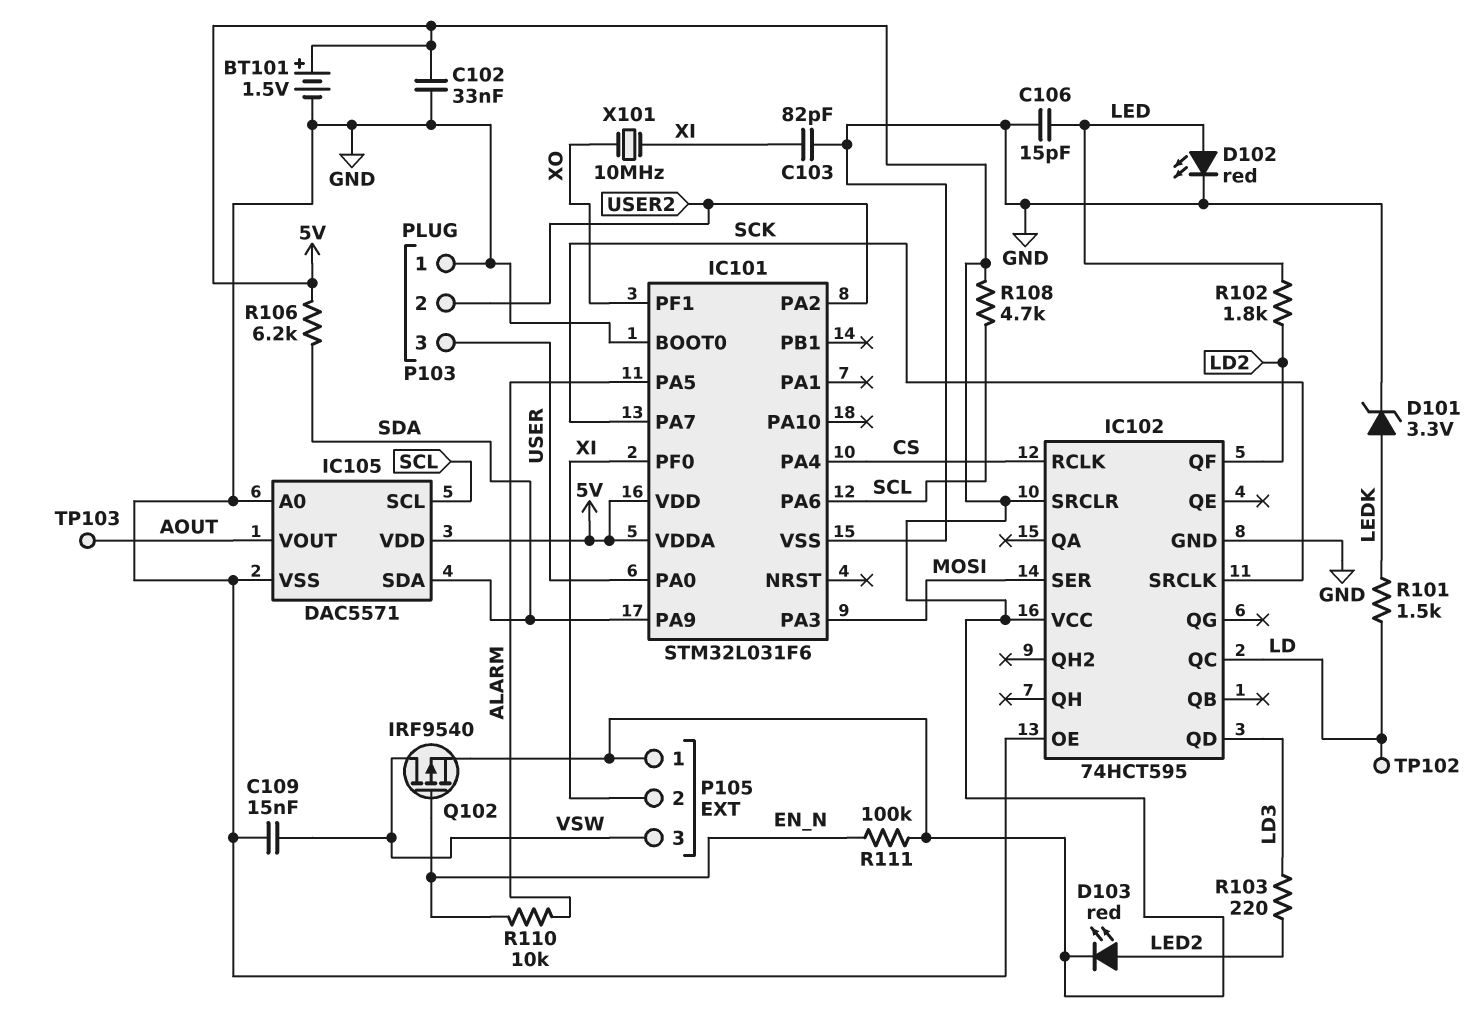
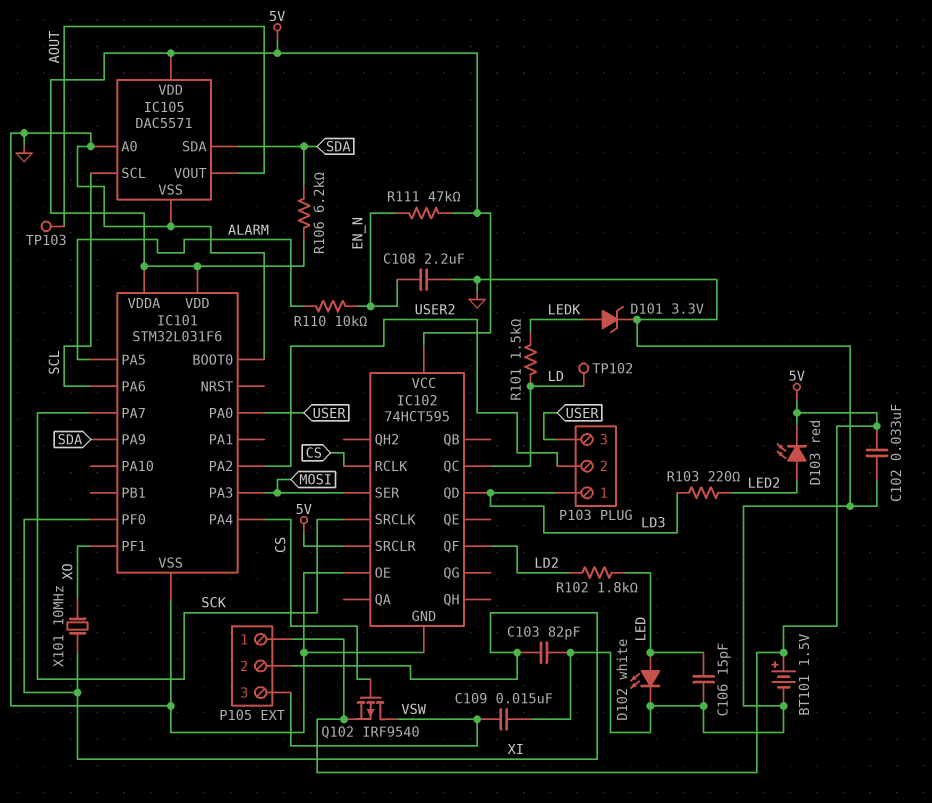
C108: none -> 2.2uF (EN_N, GND)
D102: LED red (A LED, K GND) -> LED white (A LED, K GND)
P103 pin 1: GND -> LD3
Q102: PMOS IRF9540 (G EN_N, D VSW, S 5V) -> PMOS IRF9540 (G CS, D VSW, S 5V)
R108: 4.7k (5V, SCL) -> none
R111: 100k (5V, EN_N) -> 47k (5V, EN_N)

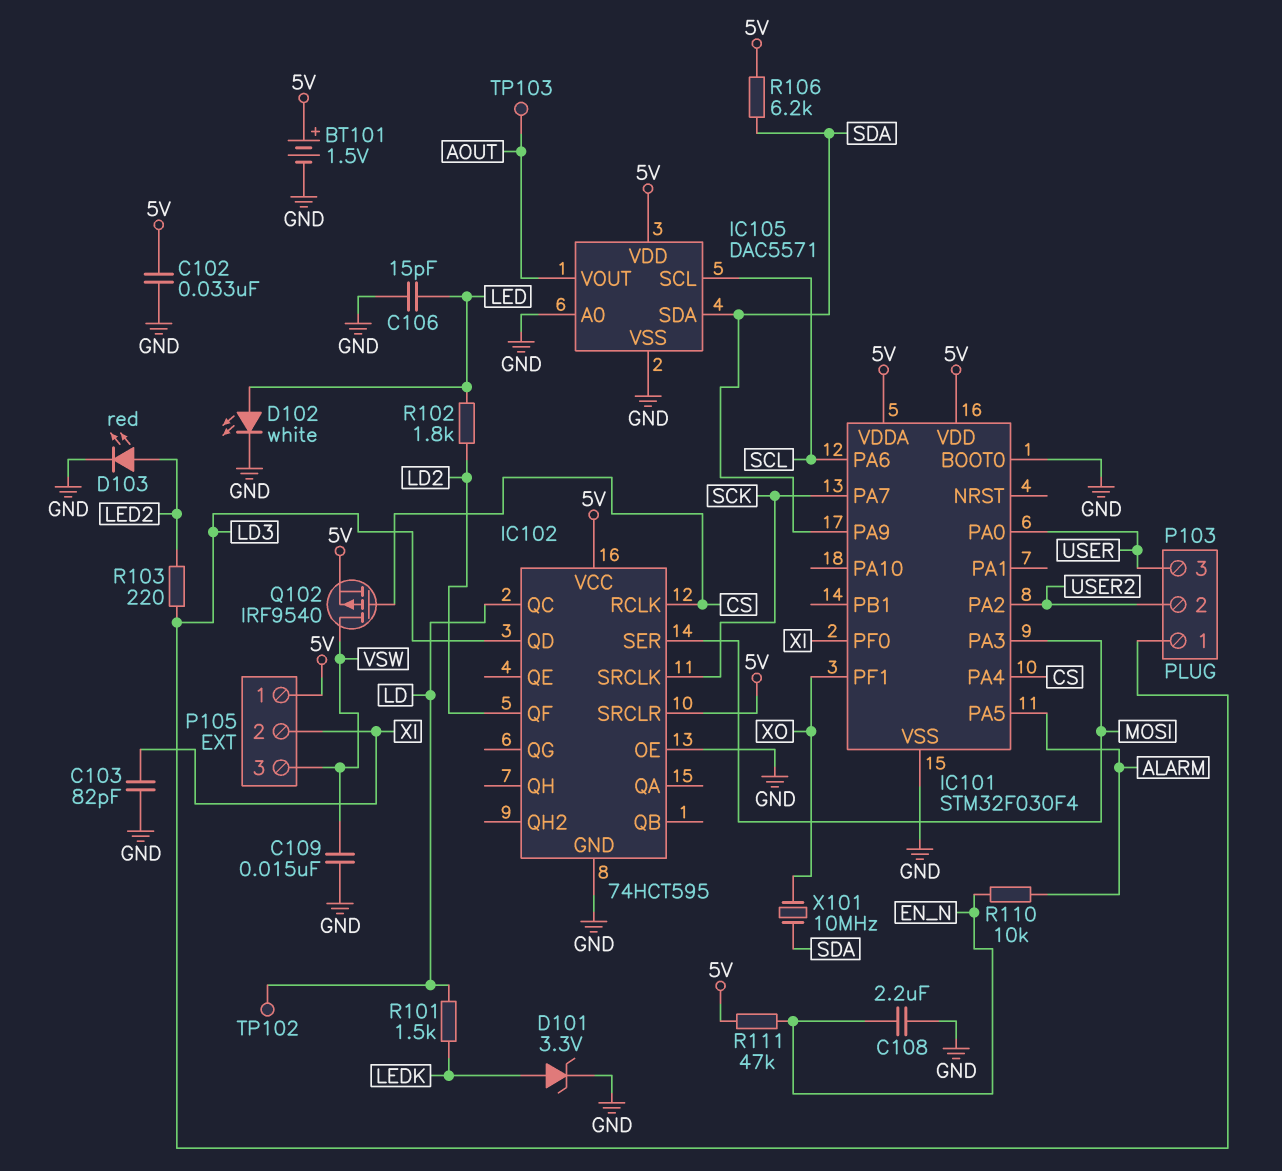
D103: LED red (A LED2, K 5V) -> LED red (A LED2, K GND)
IC101: STM32L031F6 -> STM32F030F4
X101: 10MHz (XI, XO) -> 10MHz (SDA, XO)

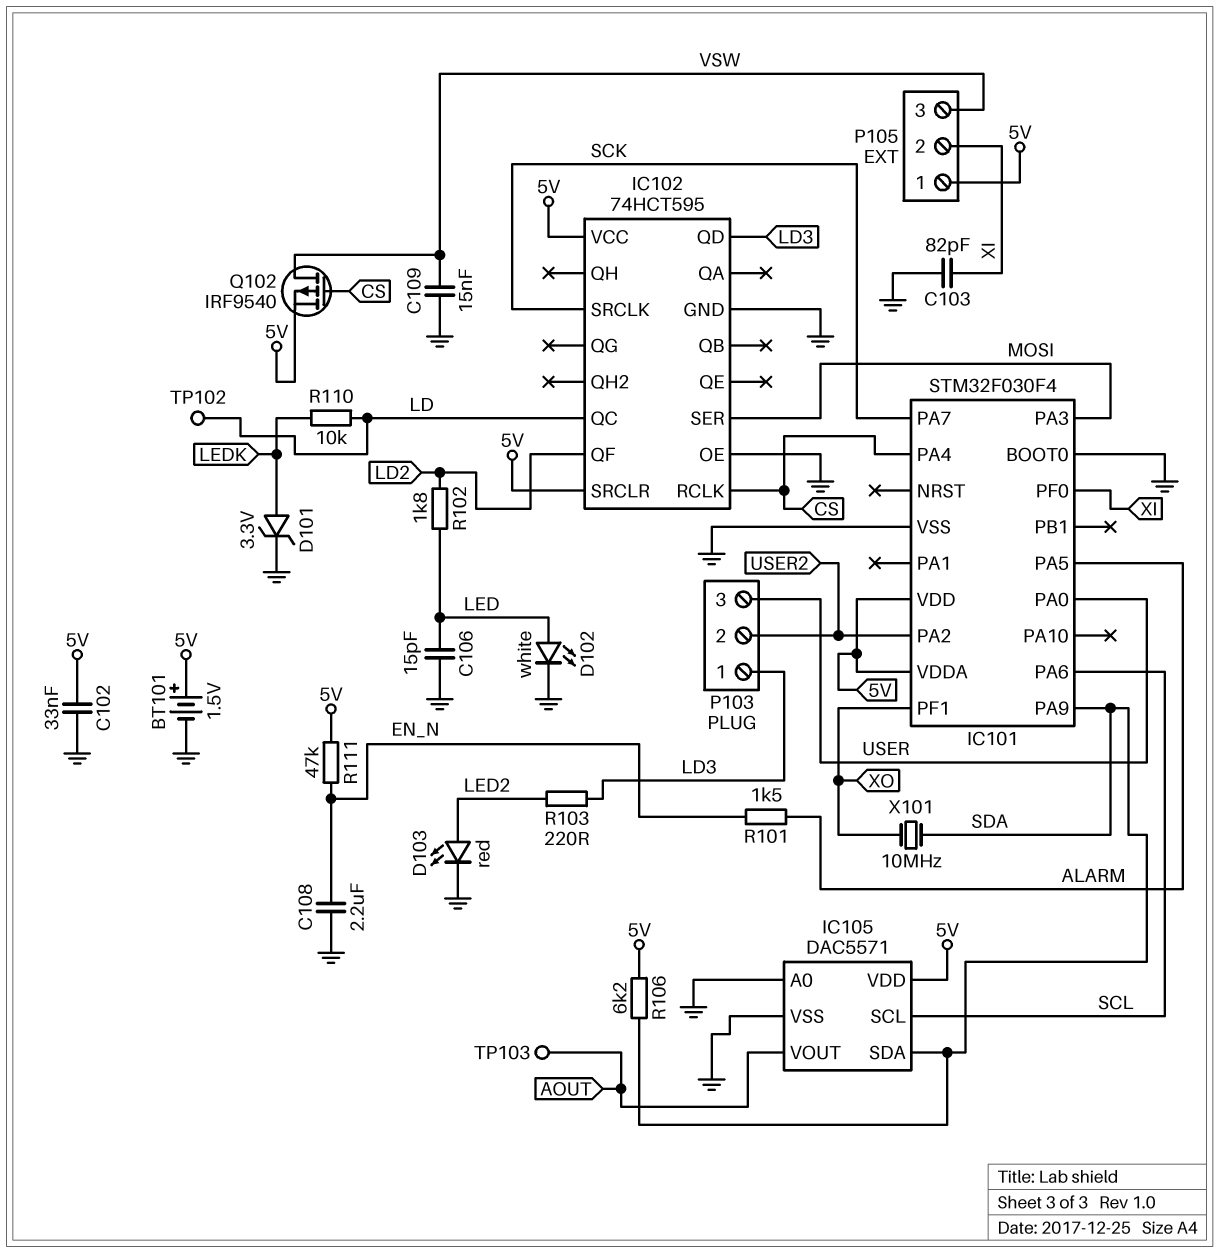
R101: 1.5k (LD, LEDK) -> 1.5k (ALARM, EN_N)
R110: 10k (ALARM, EN_N) -> 10k (LD, LEDK)

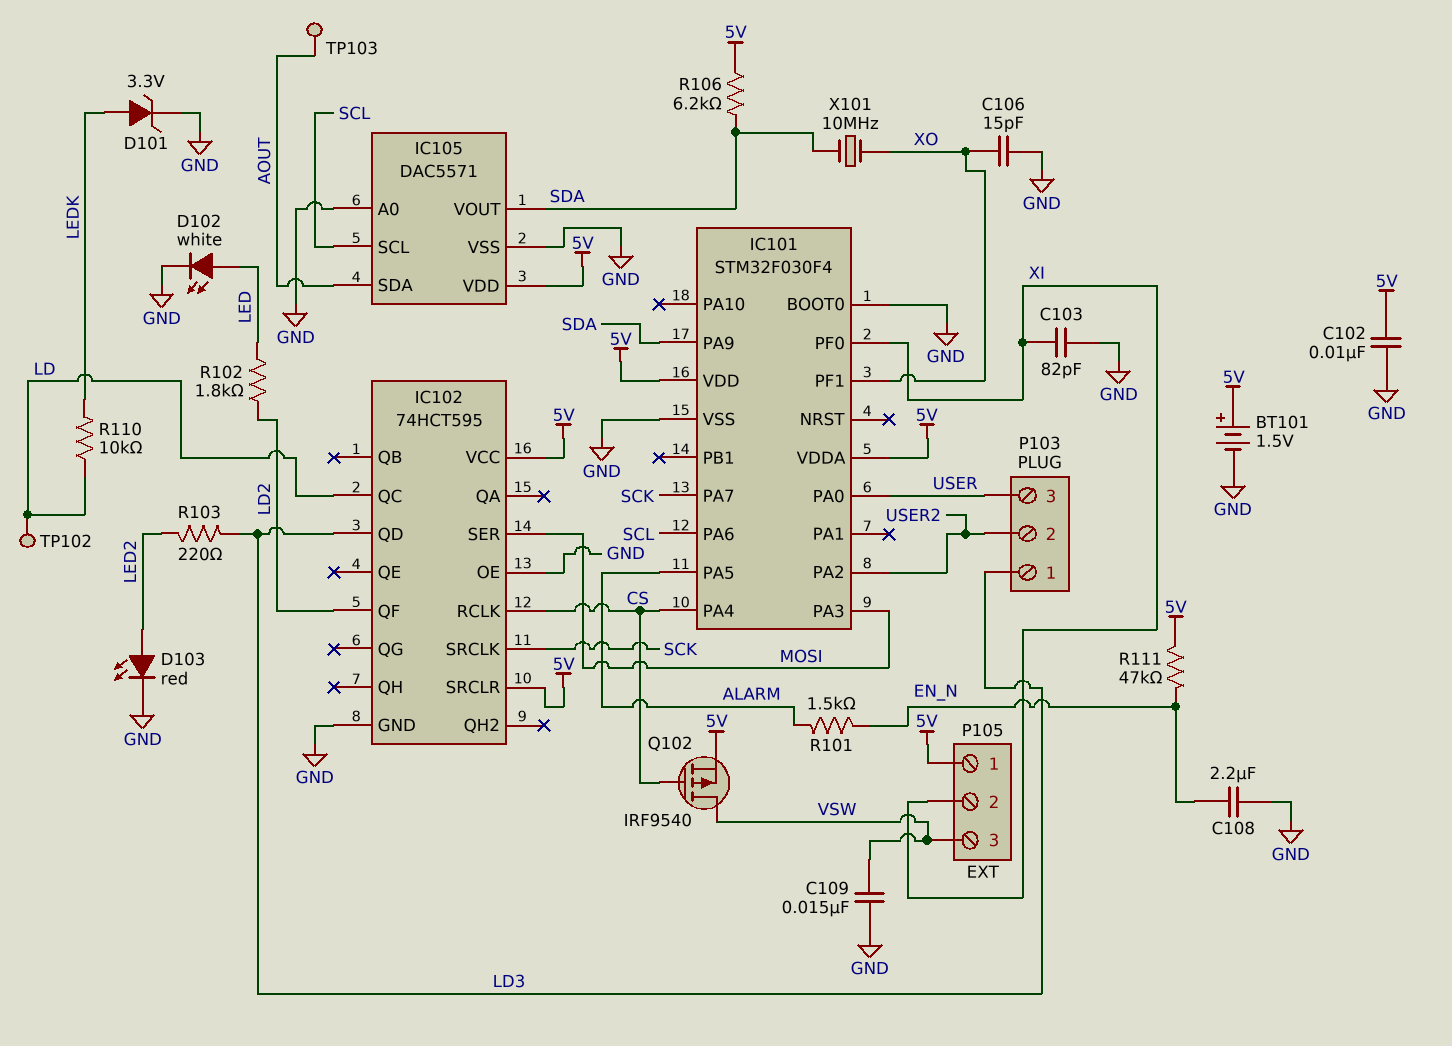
C102: 33nF (5V, GND) -> 10nF (5V, GND)
C106: 15pF (GND, LED) -> 15pF (GND, XO)
IC105 pin SDA: SDA -> AOUT
IC105 pin VOUT: AOUT -> SDA

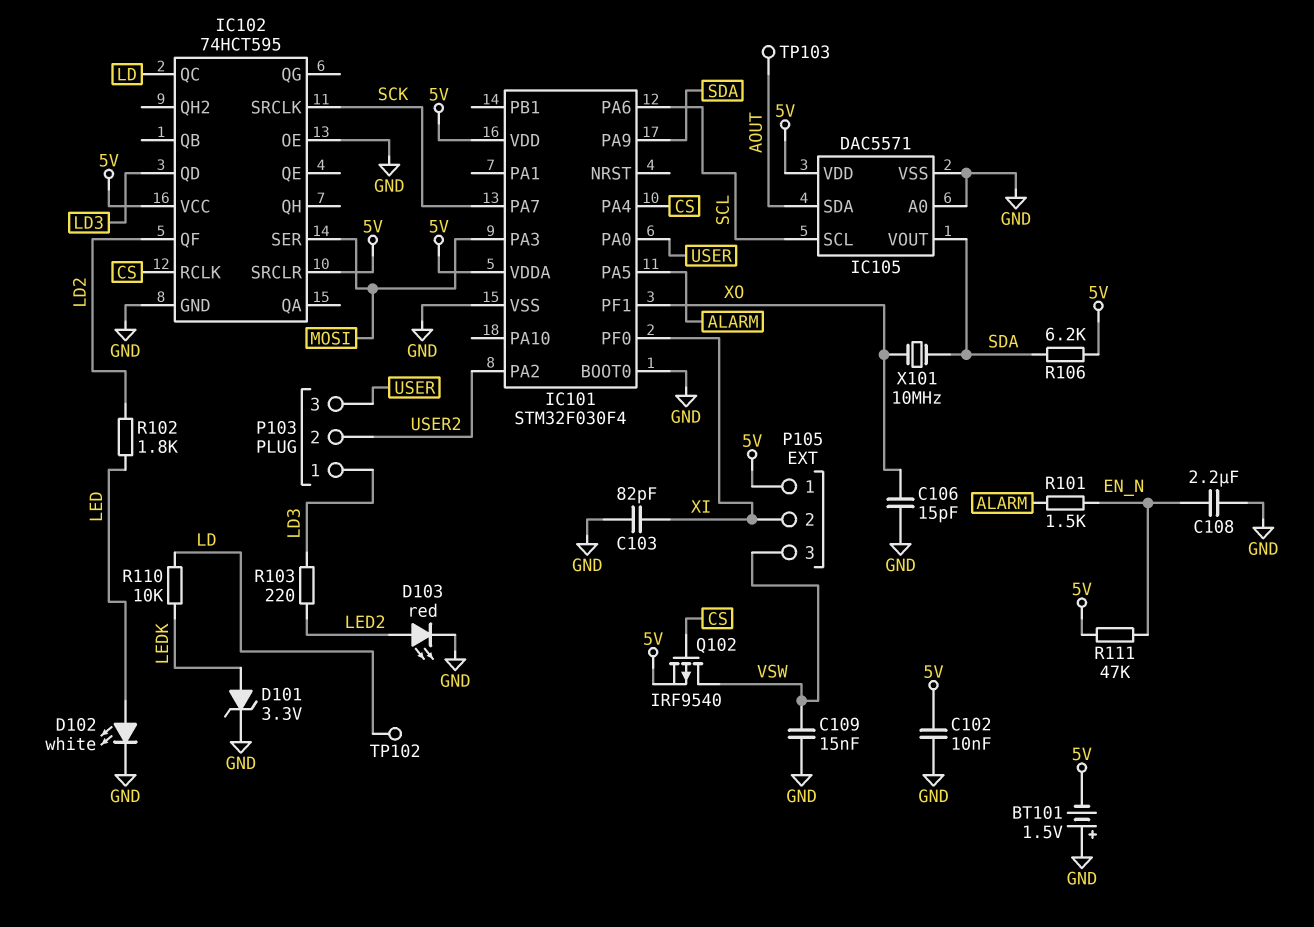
BT101: 1.5V (plus 5V, minus GND) -> 1.5V (plus GND, minus 5V)

